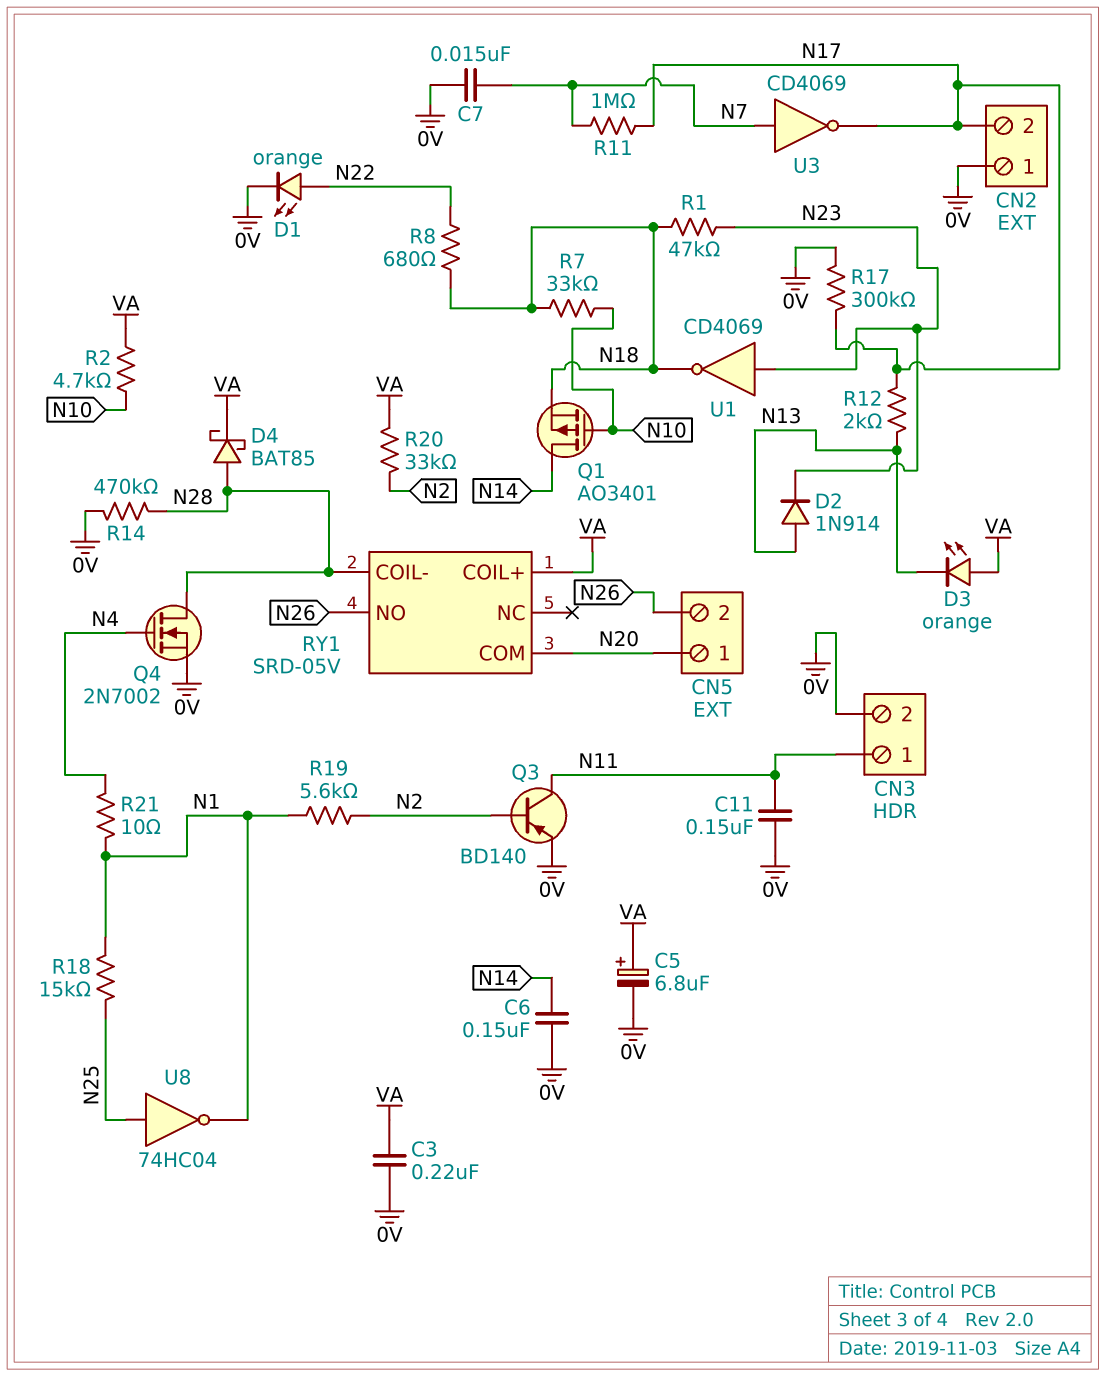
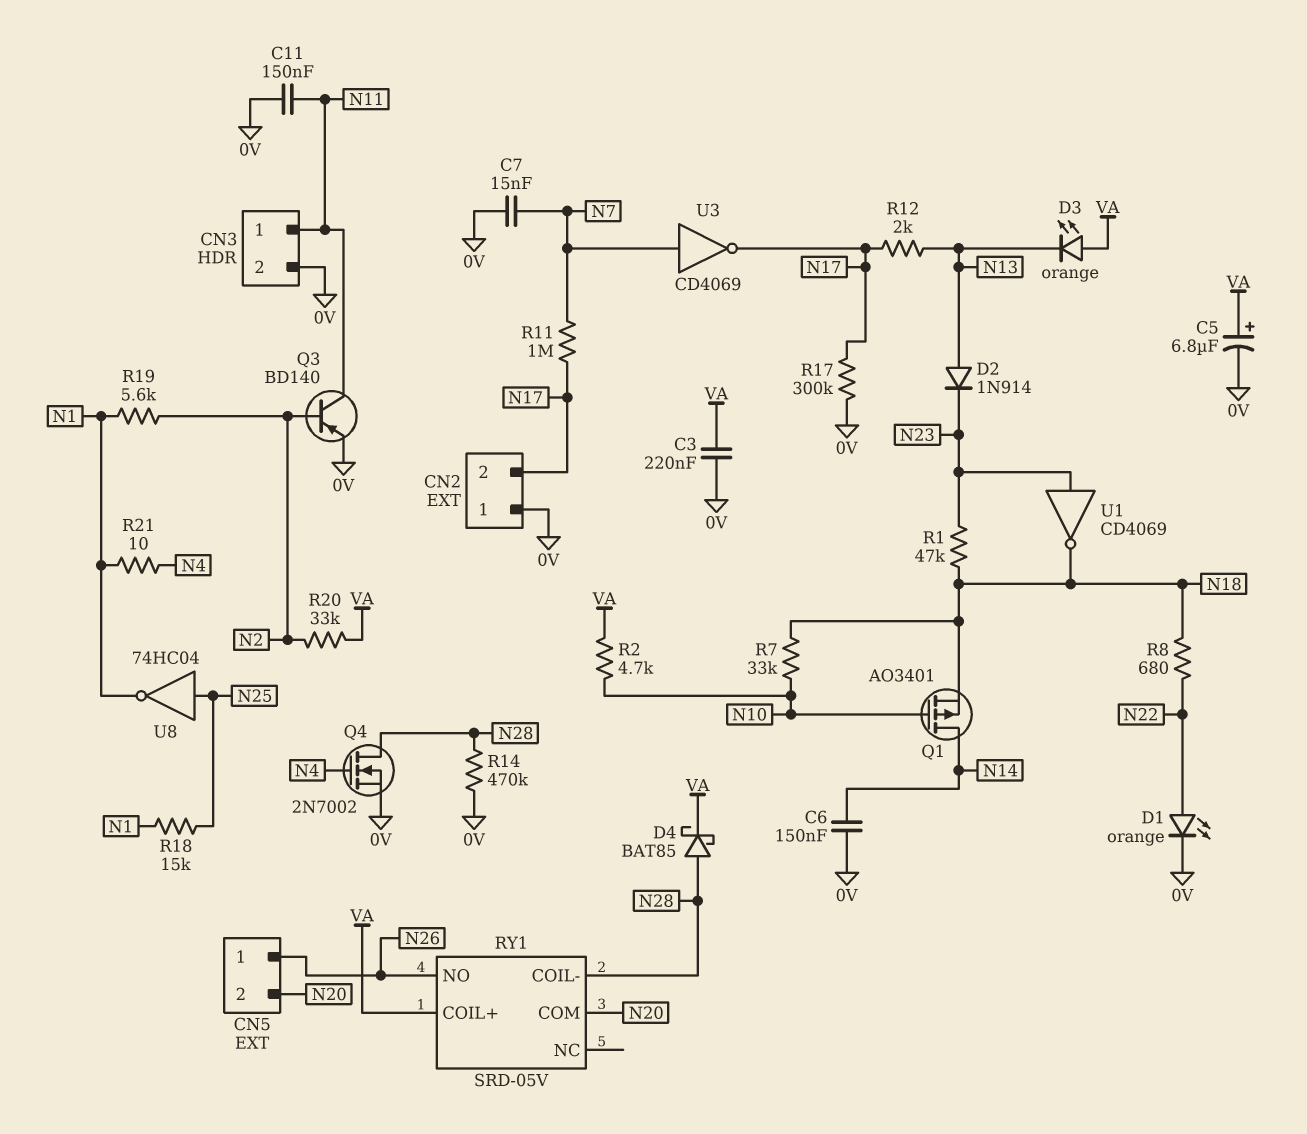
CN5 pin 1: N20 -> N26
CN5 pin 2: N26 -> N20

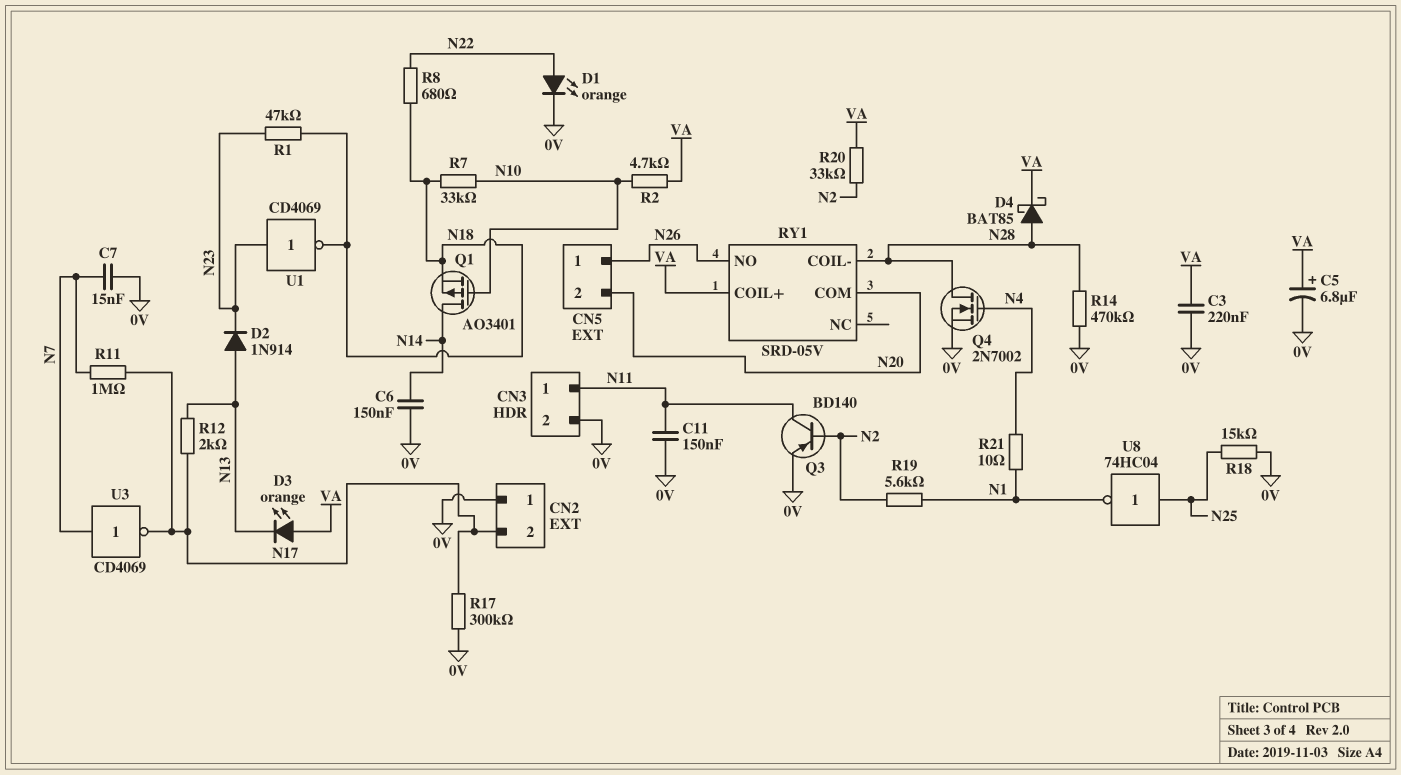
R18: 15k (N1, N25) -> 15k (0V, N25)

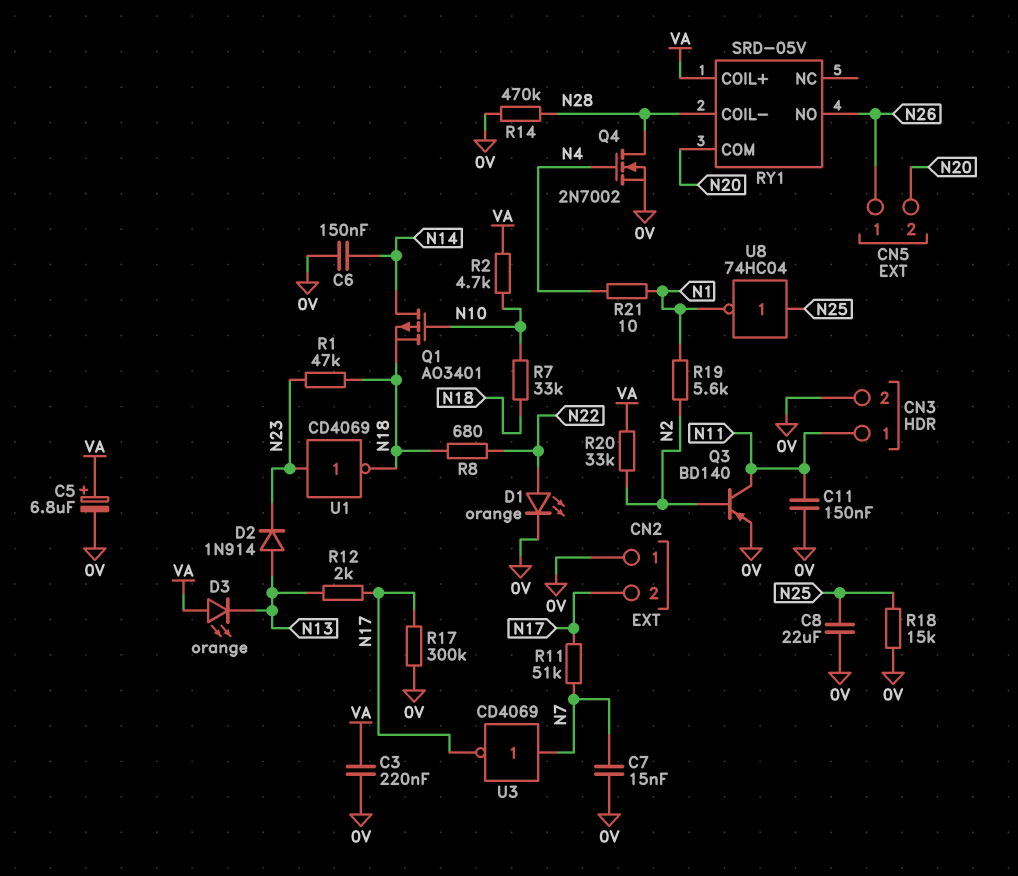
C8: none -> 22uF (0V, N25)
D4: schottky BAT85 (A N28, K VA) -> none
R11: 1M (N7, N17) -> 51k (N7, N17)

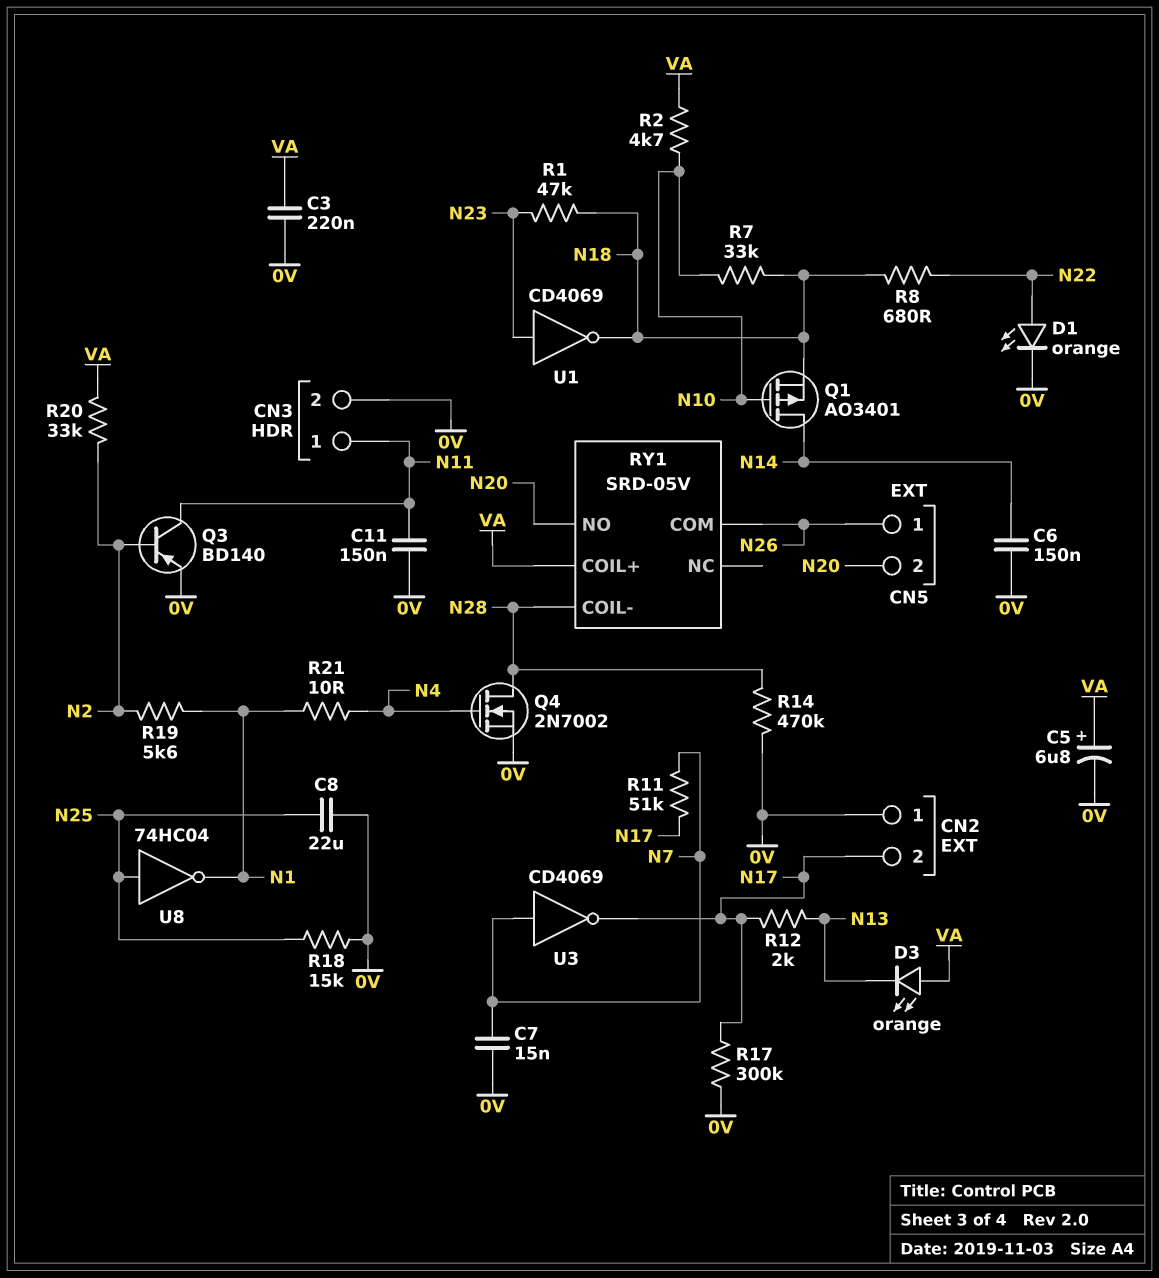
D2: diode 1N914 (A N13, K N23) -> none
RY1 pin COM: N20 -> N26
RY1 pin NO: N26 -> N20

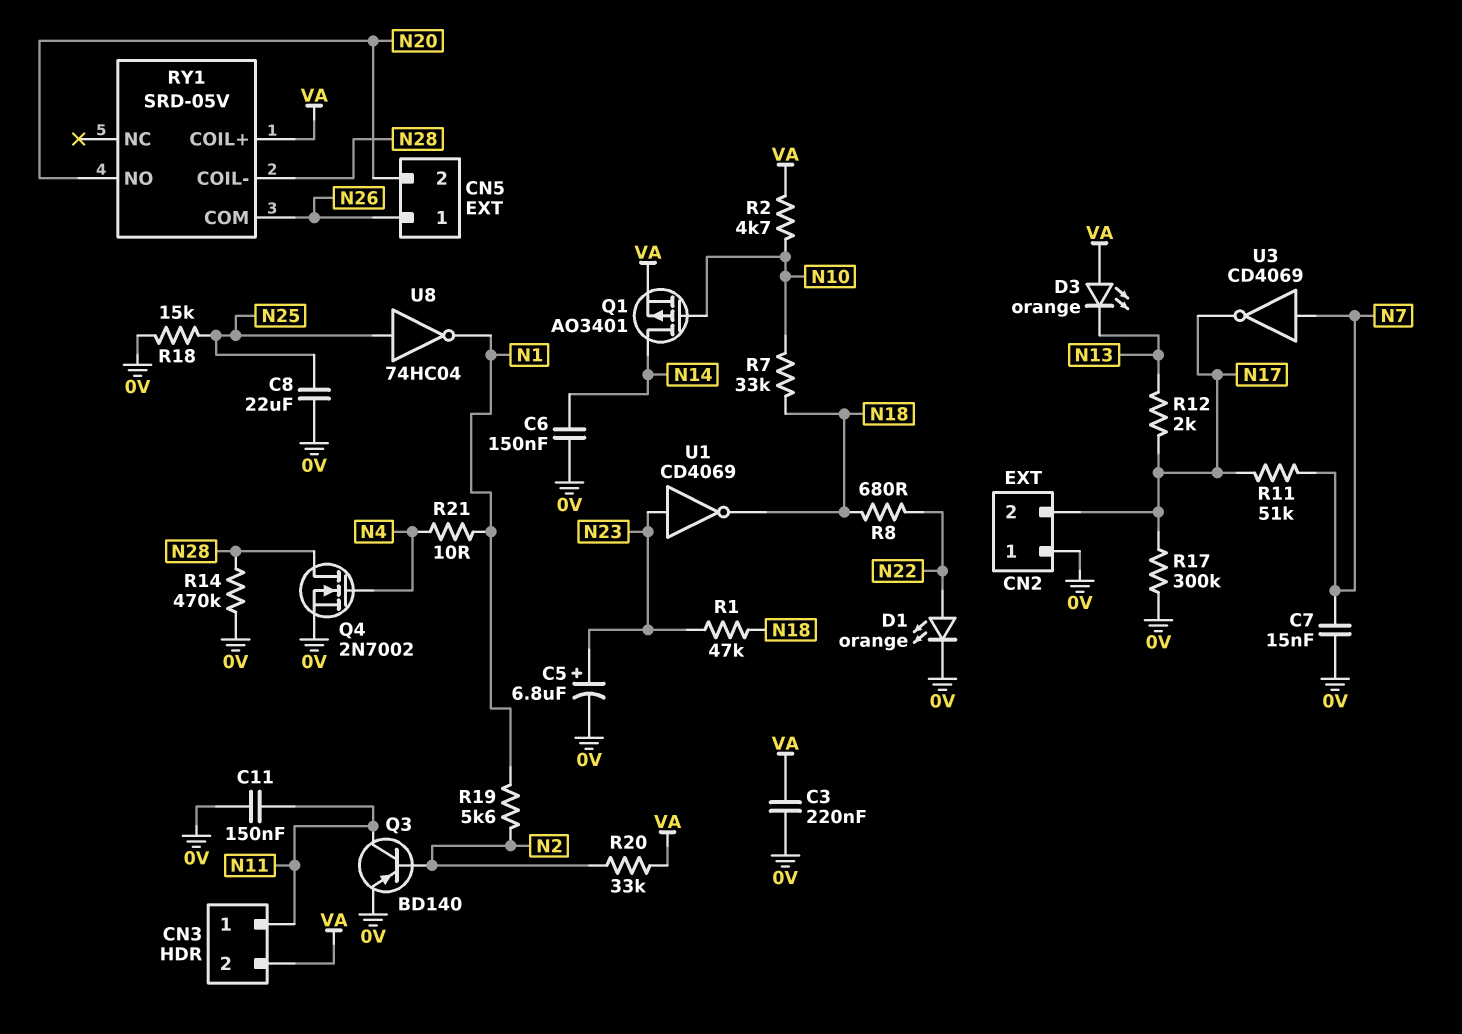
C5: 6.8uF (plus VA, minus 0V) -> 6.8uF (plus N23, minus 0V)
CN3 pin 2: 0V -> VA
Q1: PMOS AO3401 (G N10, D N14, S N18) -> PMOS AO3401 (G N10, D N14, S VA)

